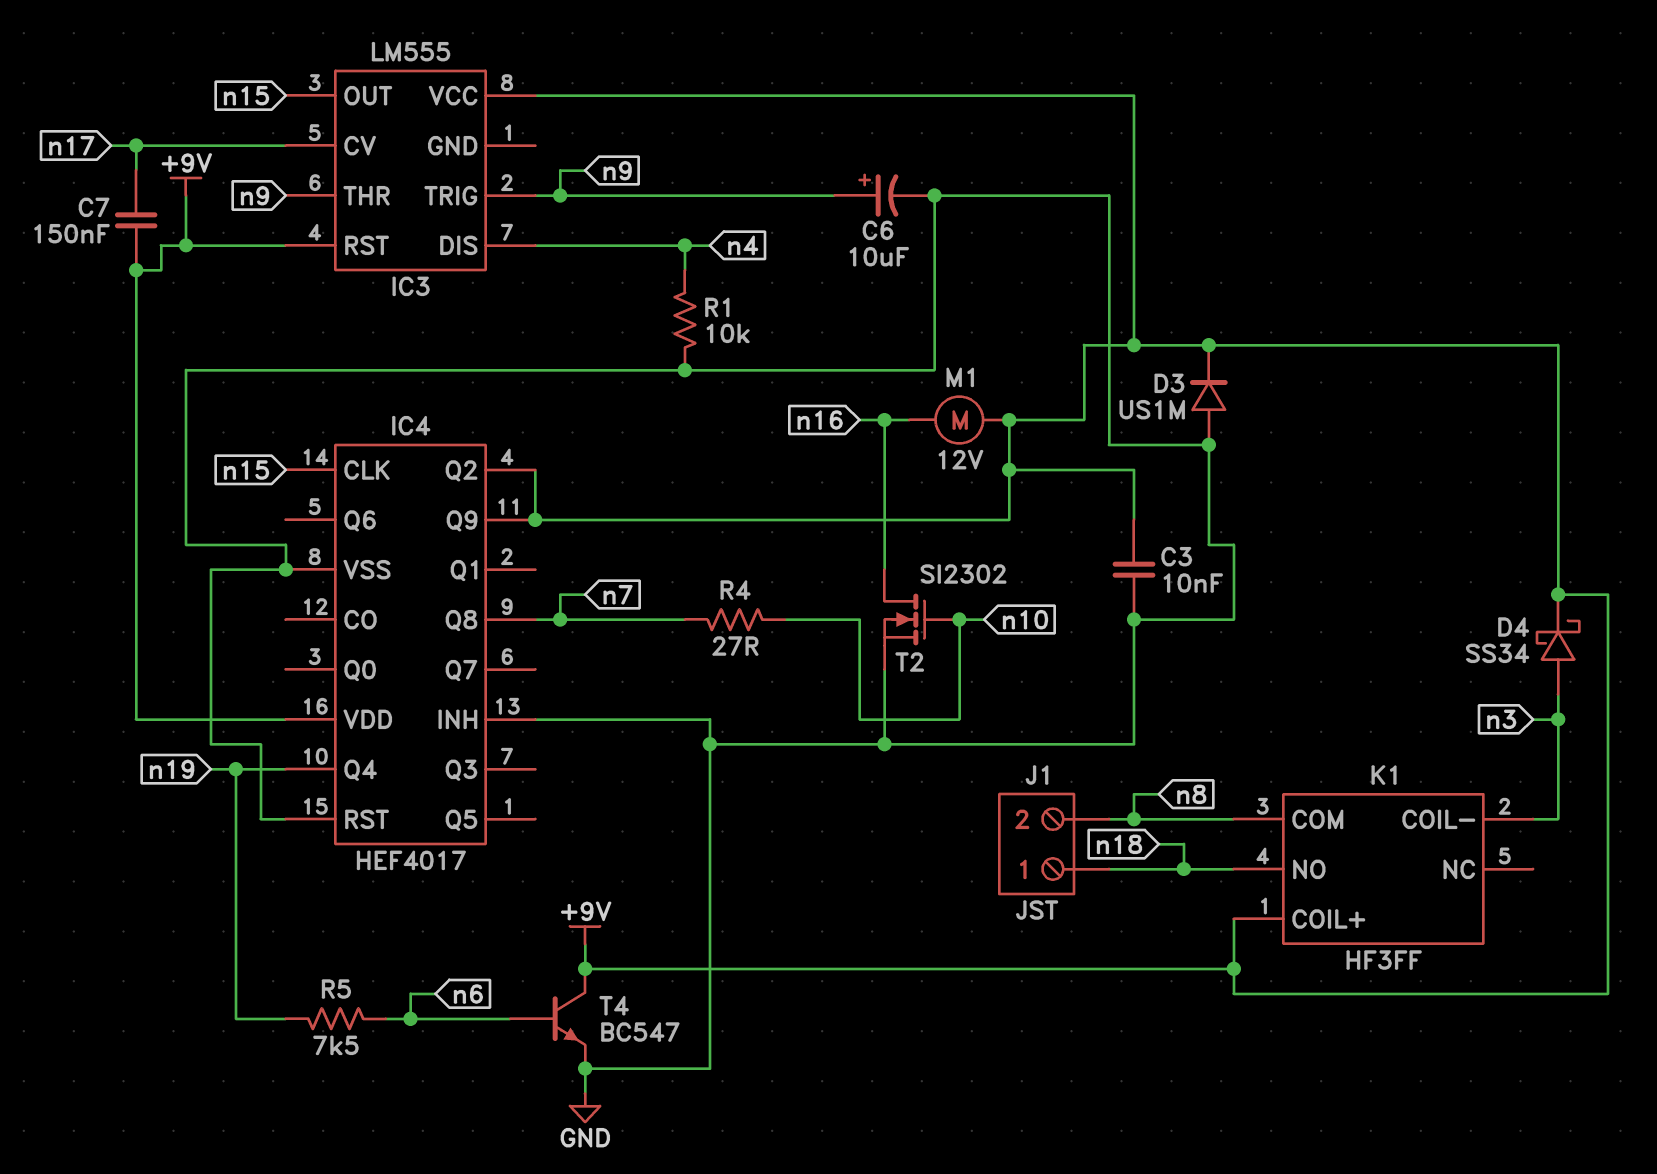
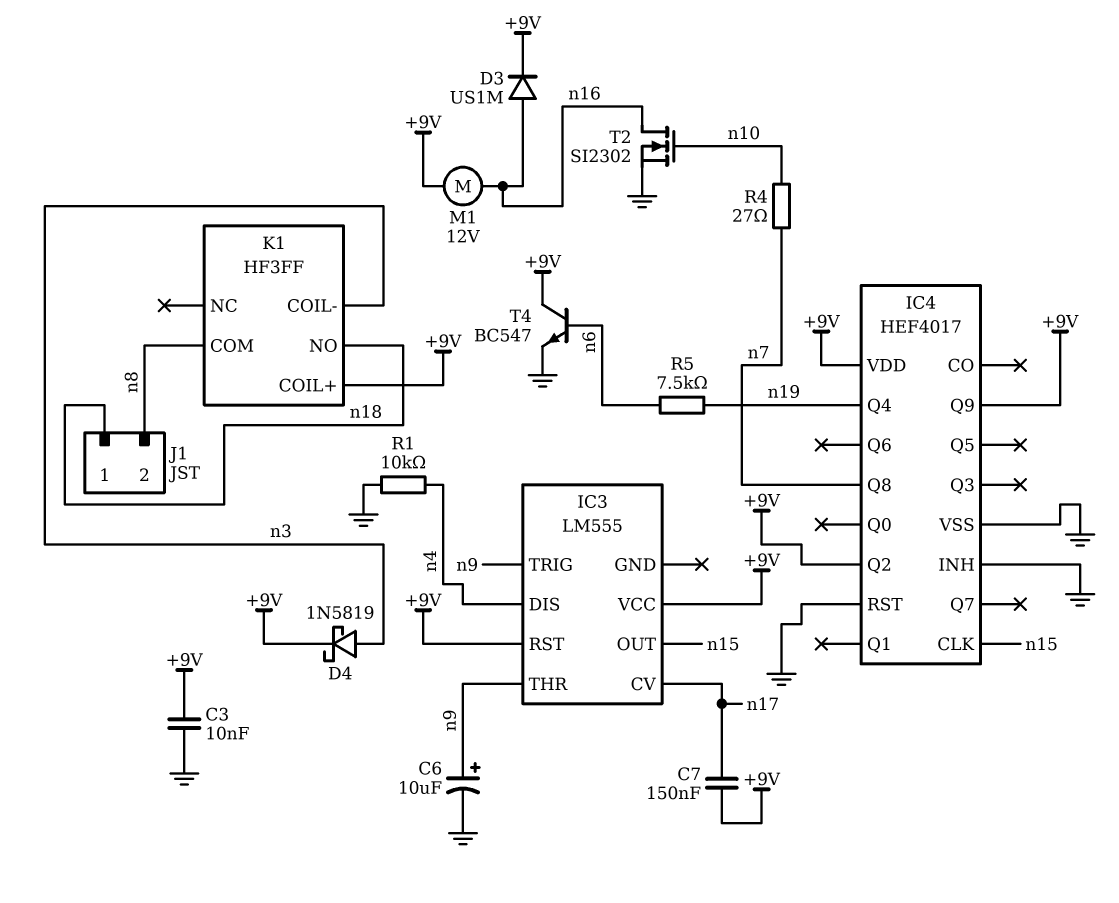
D3: diode US1M (A GND, K +9V) -> diode US1M (A n16, K +9V)
D4: schottky SS34 (A n3, K +9V) -> schottky 1N5819 (A n3, K +9V)

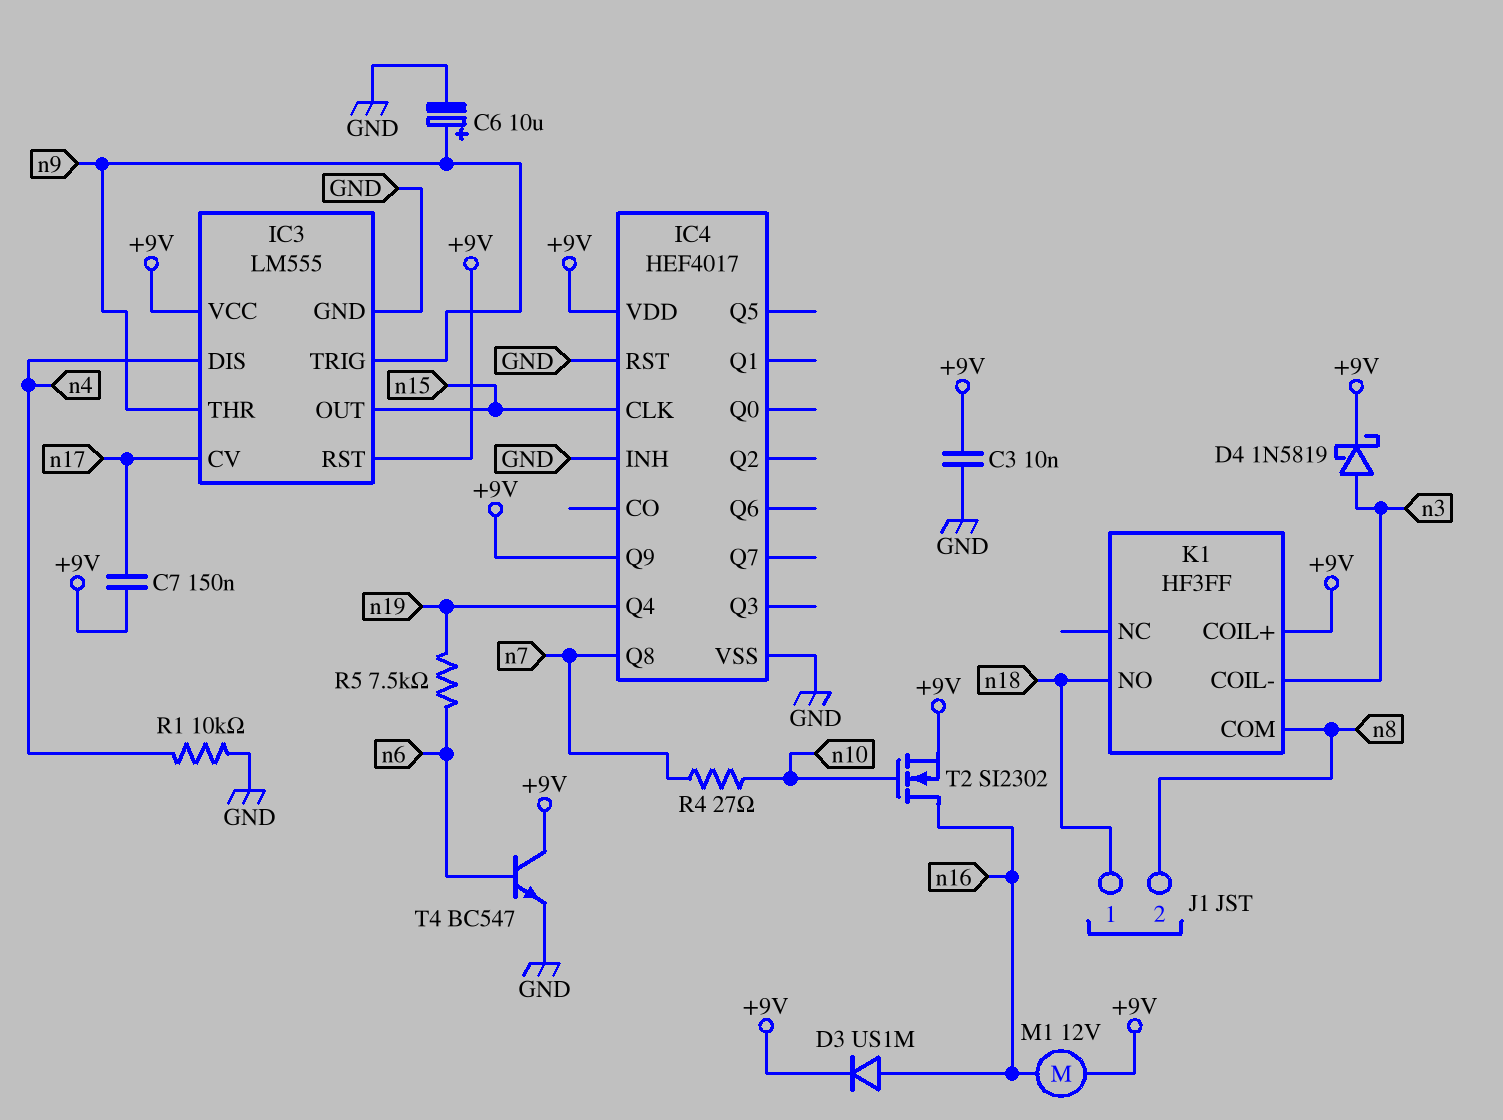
IC3 pin GND: none -> GND
IC4 pin Q2: +9V -> none
T2: NMOS SI2302 (G n10, D n16, S GND) -> NMOS SI2302 (G n10, D n16, S +9V)

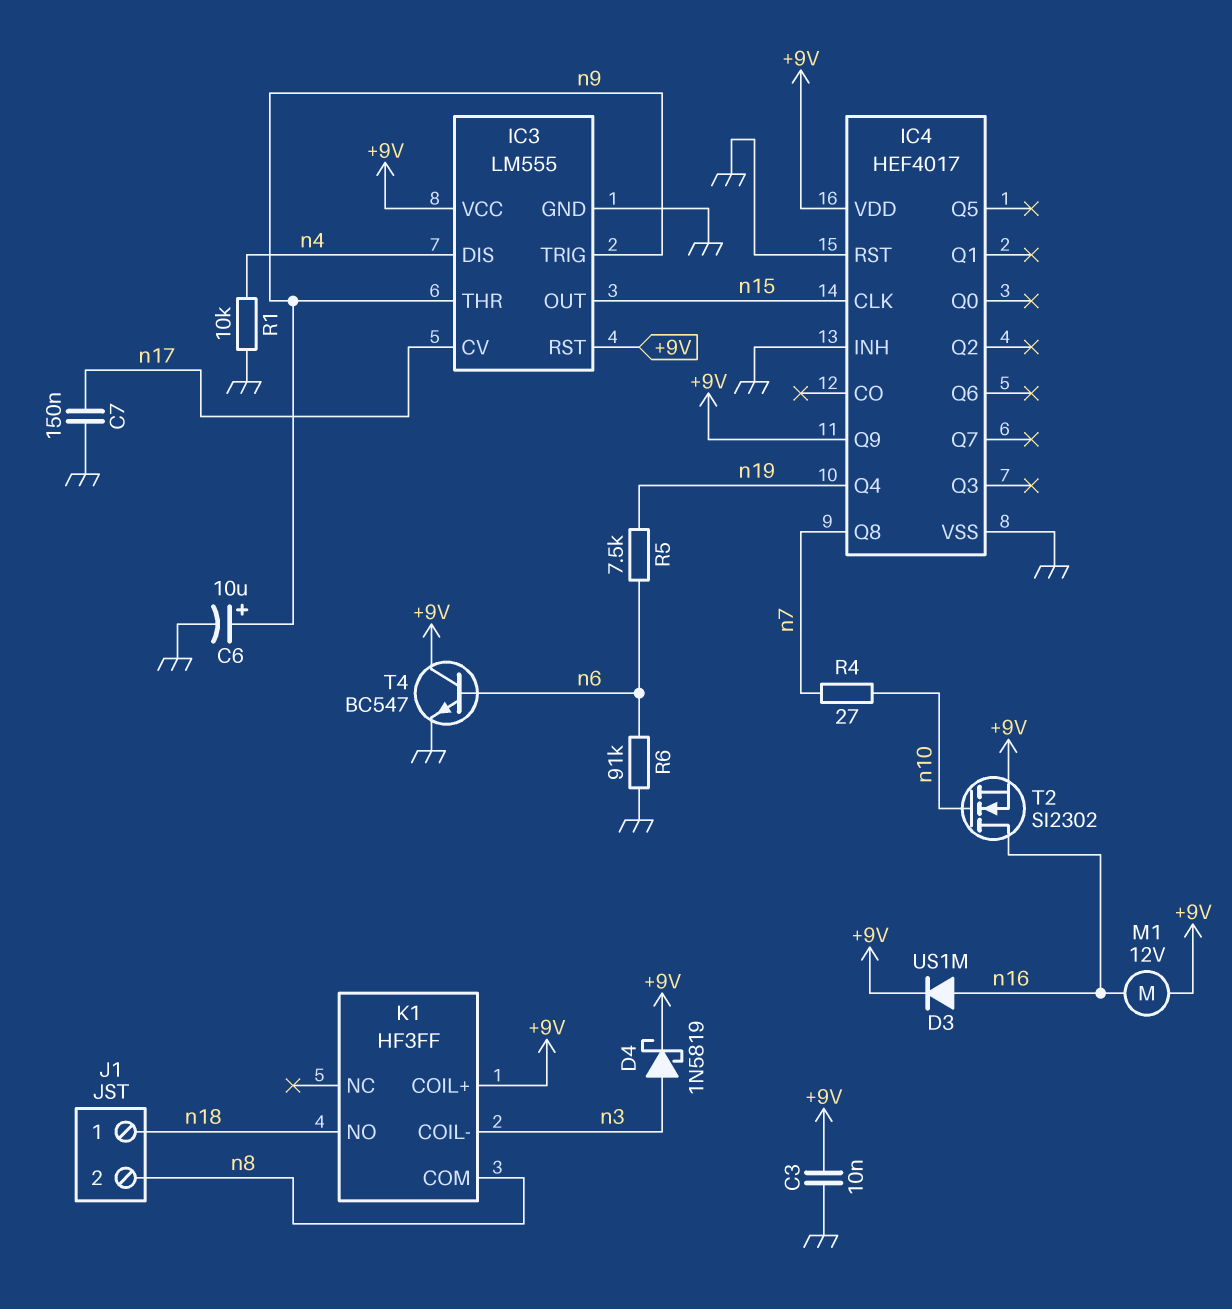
C7: 150nF (+9V, n17) -> 150nF (GND, n17)
R6: none -> 91k (GND, n6)

